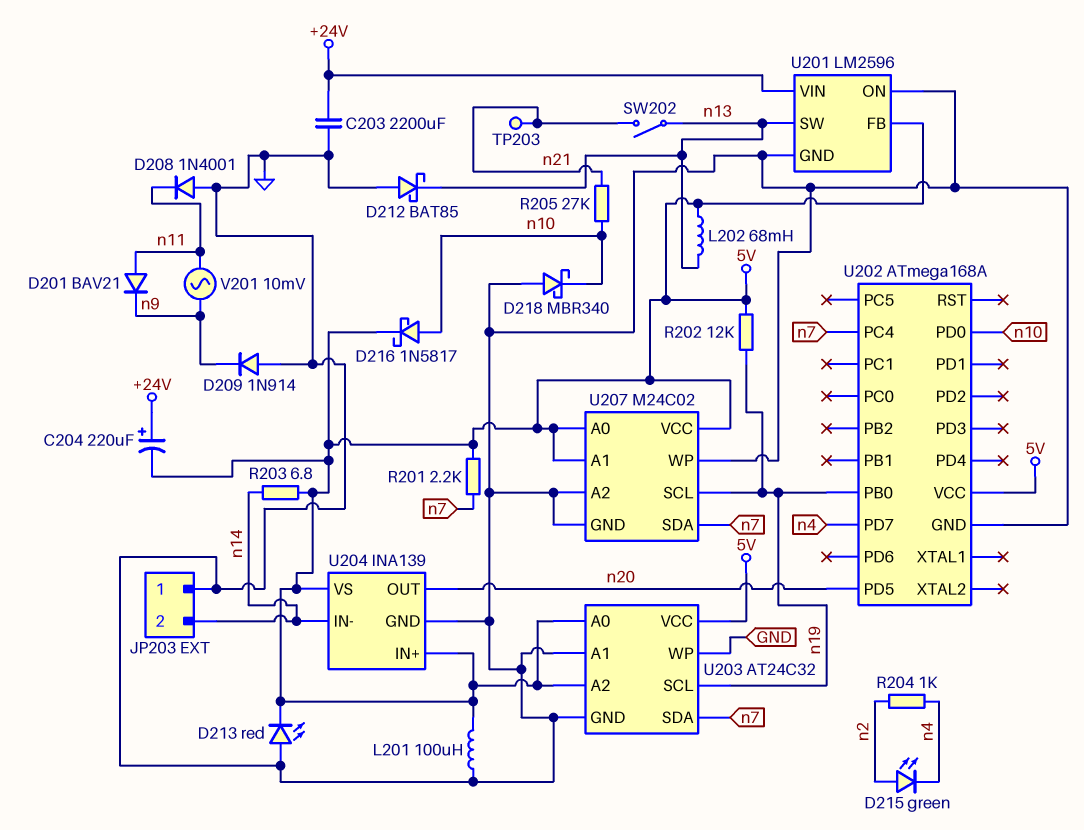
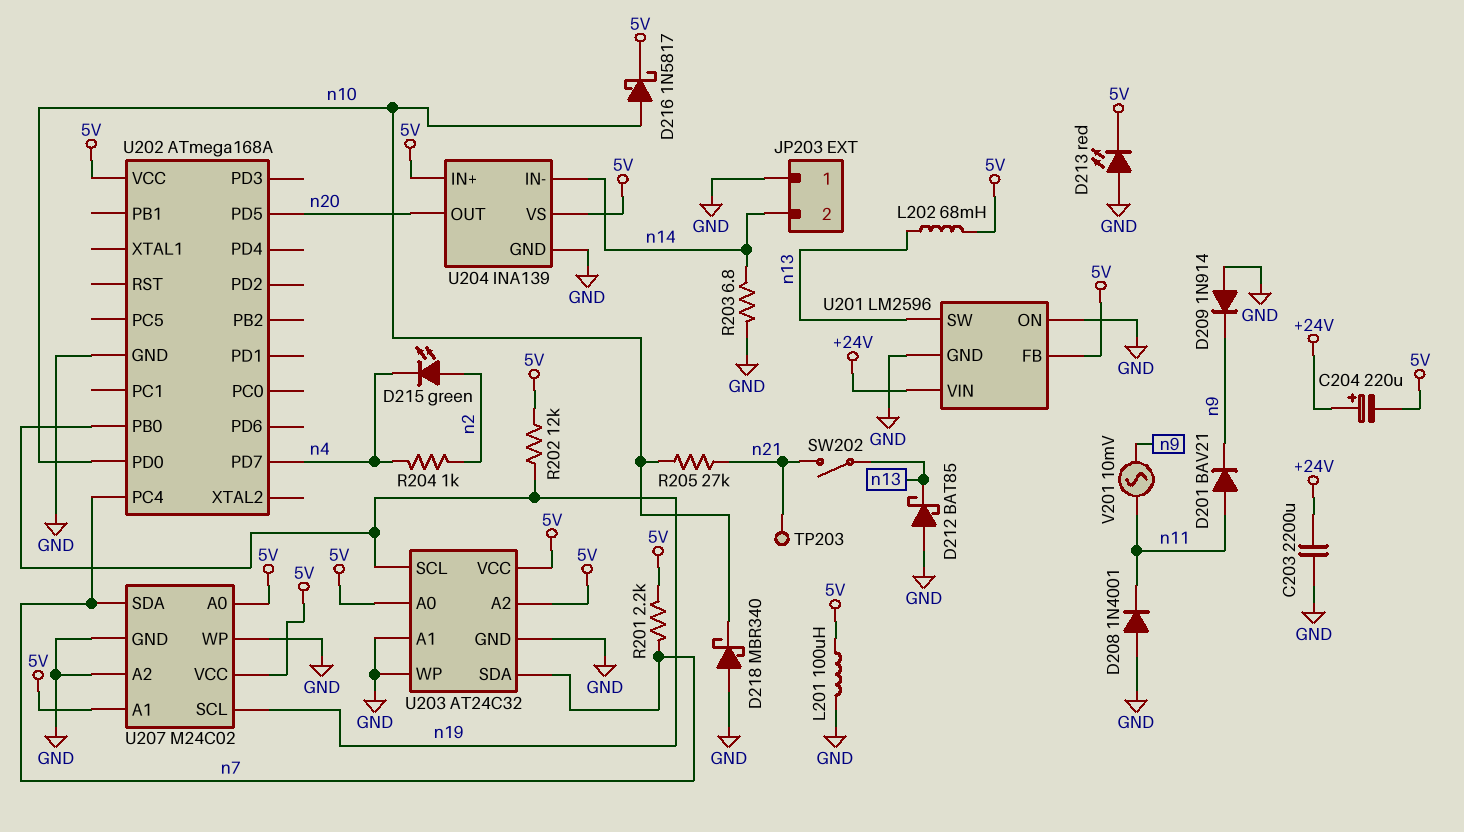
R203: 6.8 (5V, n14) -> 6.8 (GND, n14)

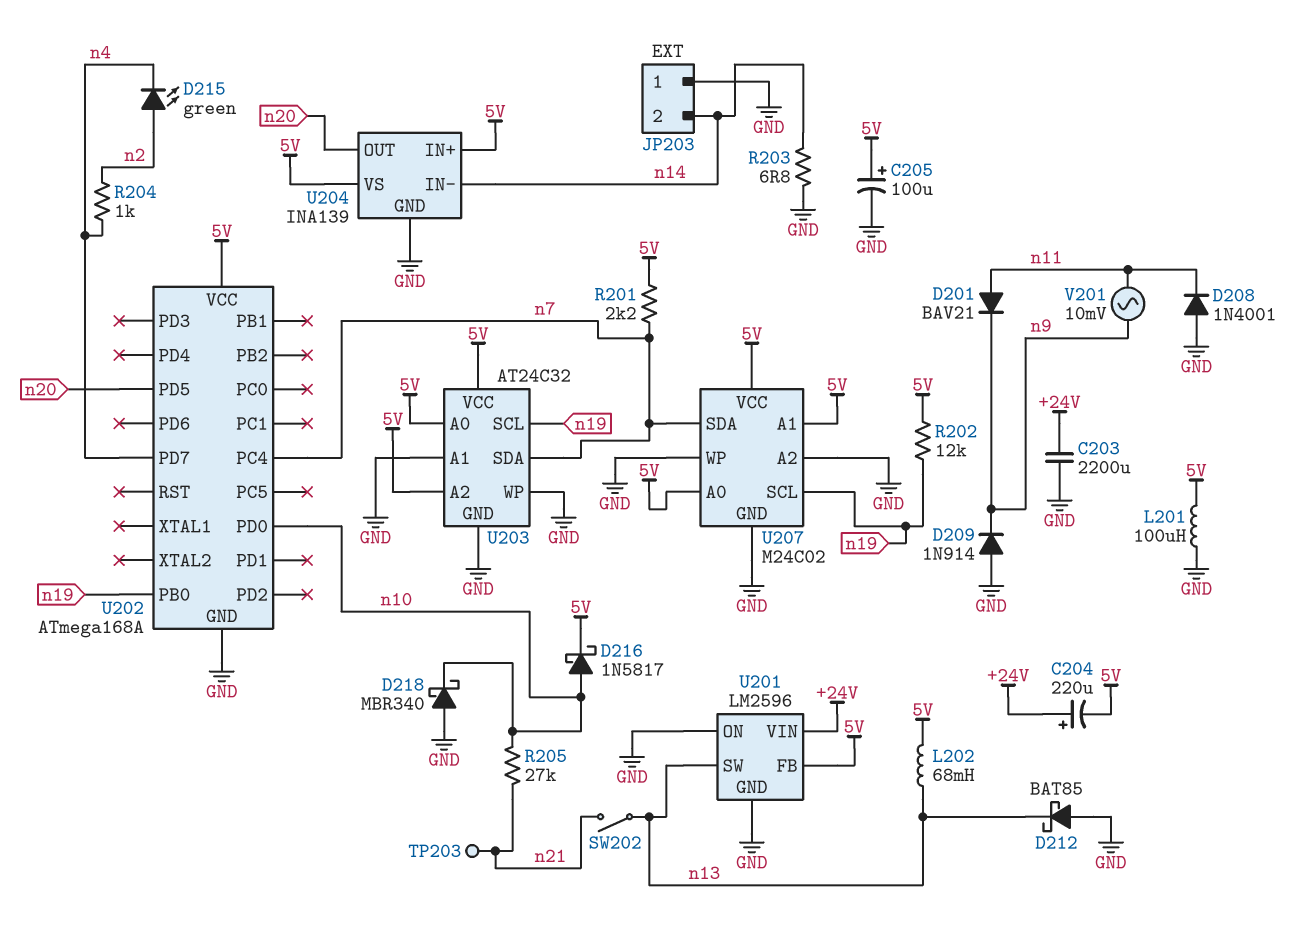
C205: none -> 100uF (plus 5V, minus GND)
D213: LED red (A GND, K 5V) -> none

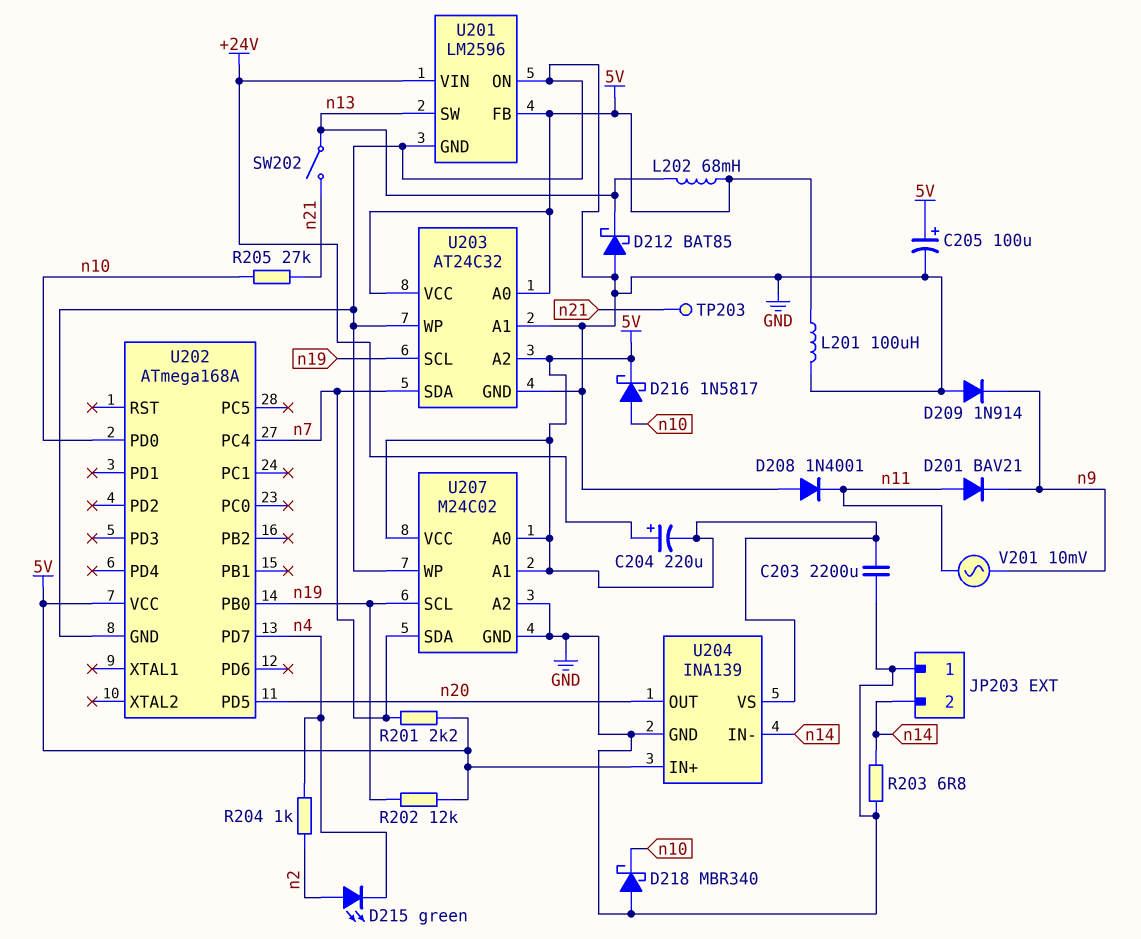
C203: 2200uF (+24V, GND) -> 2200uF (5V, GND)

